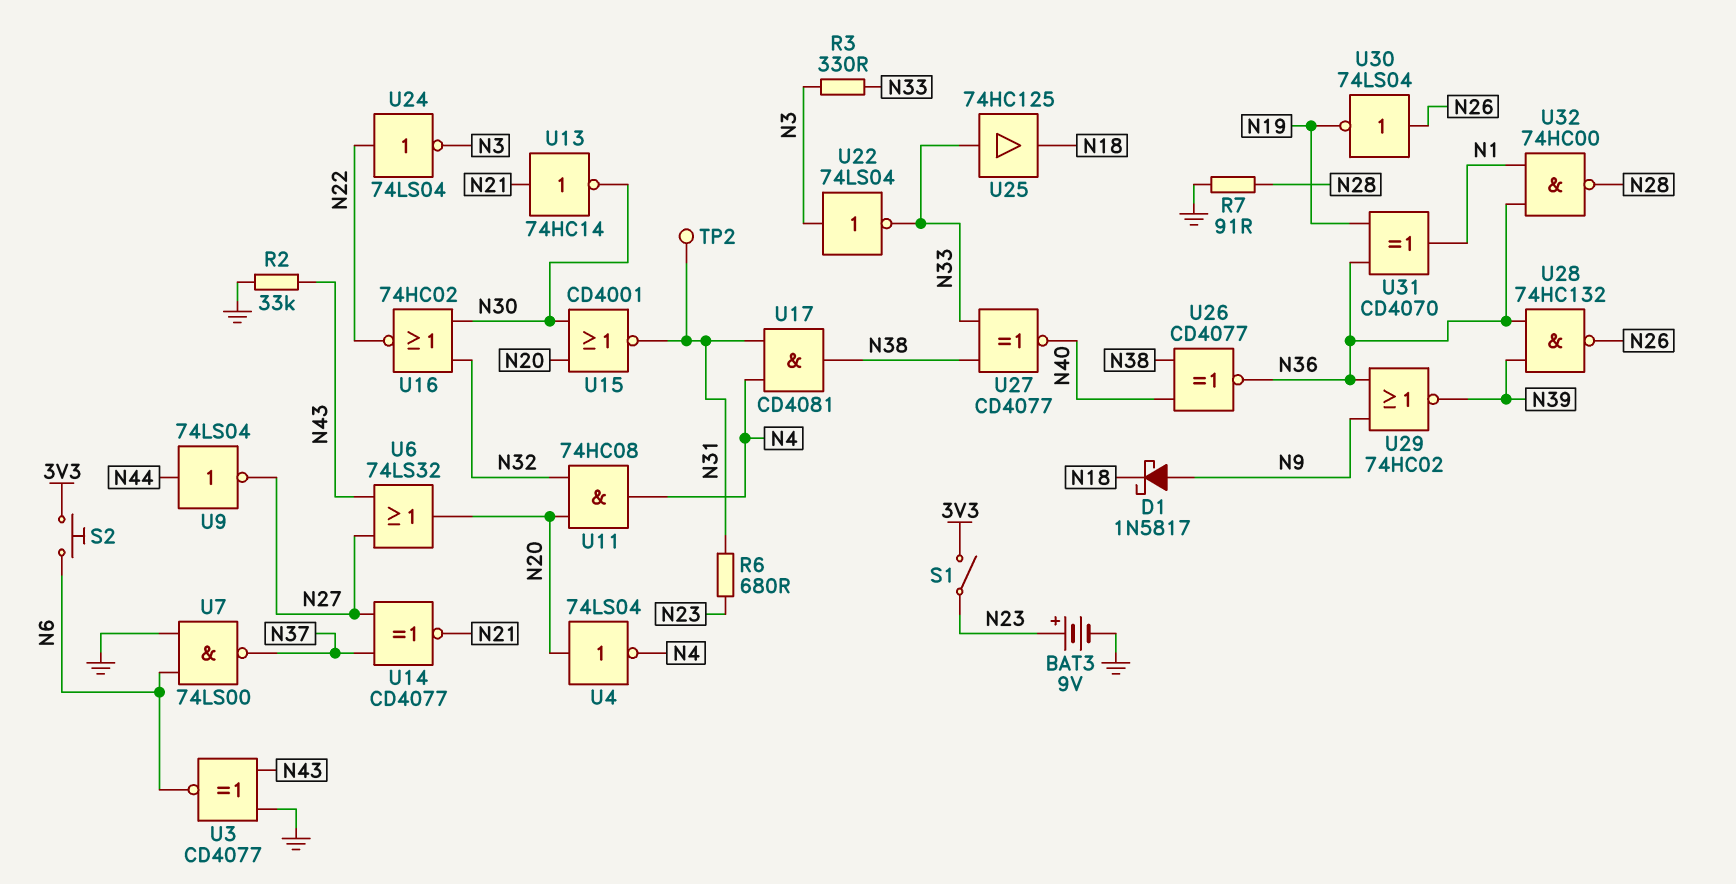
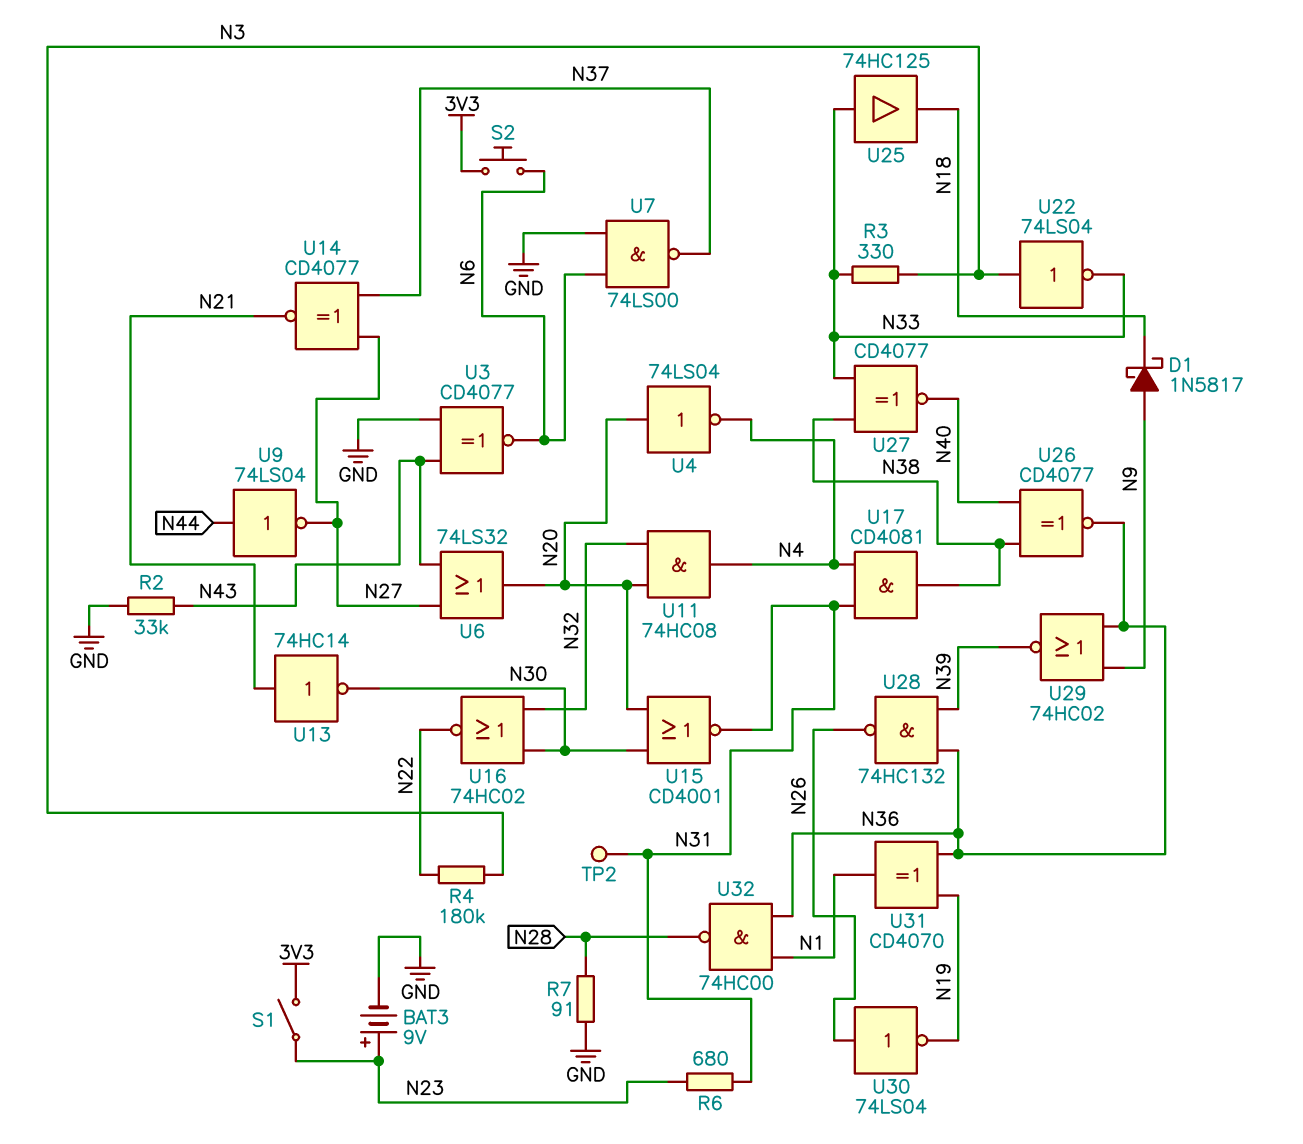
R4: none -> 180k (N3, N22)
U24: NOT 74LS04 (in N22, out N3) -> none

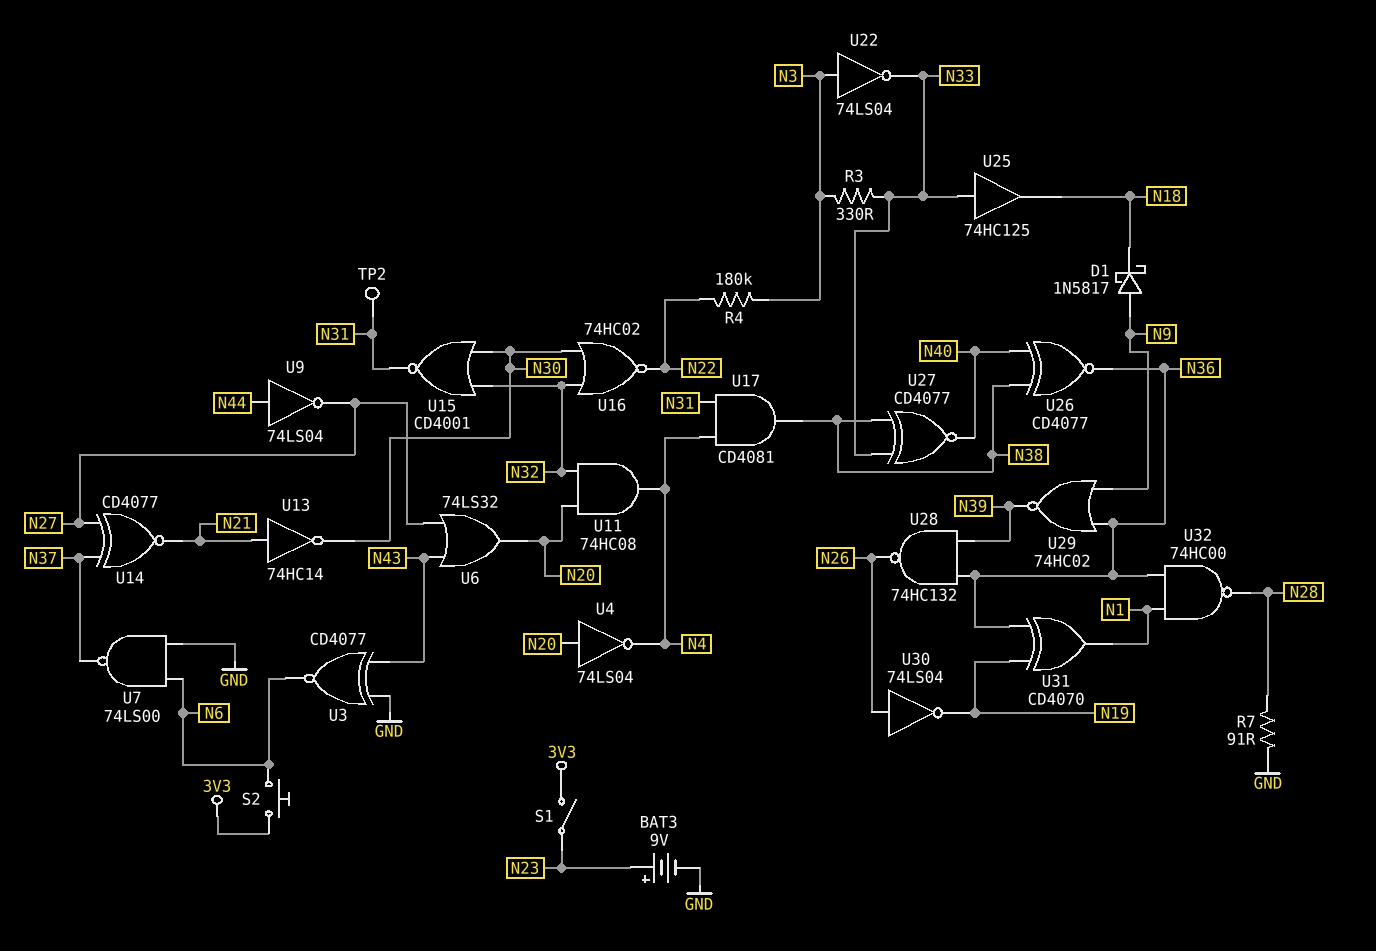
R2: 33k (GND, N43) -> none
R6: 680 (N23, N31) -> none
U15: NOR CD4001 (in N20, in N30, out N31) -> NOR CD4001 (in N30, in N32, out N31)

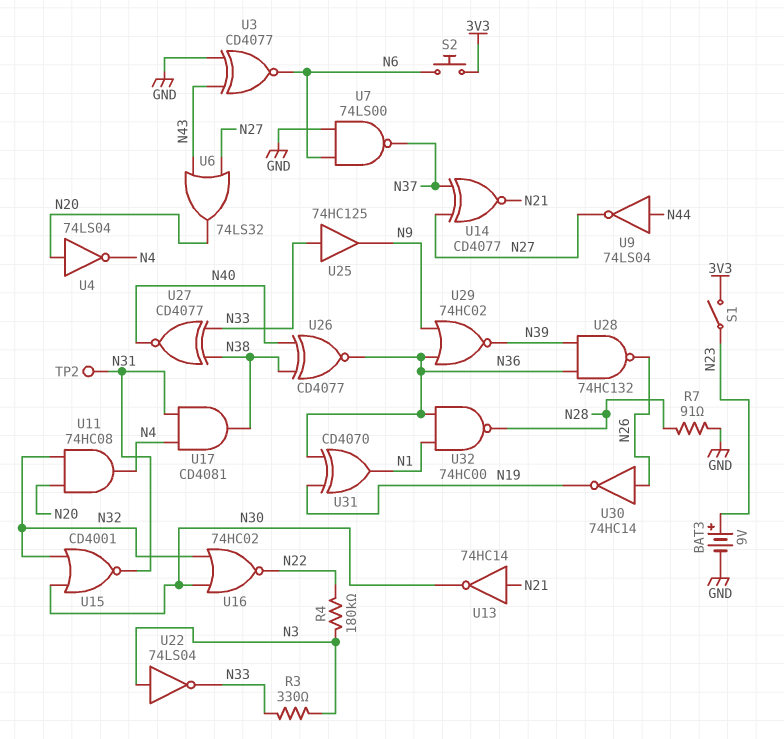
D1: schottky 1N5817 (A N9, K N18) -> none
U25: buffer 74HC125 (in N33, out N18) -> buffer 74HC125 (in N33, out N9)
U30: NOT 74LS04 (in N26, out N19) -> NOT 74HC14 (in N26, out N19)

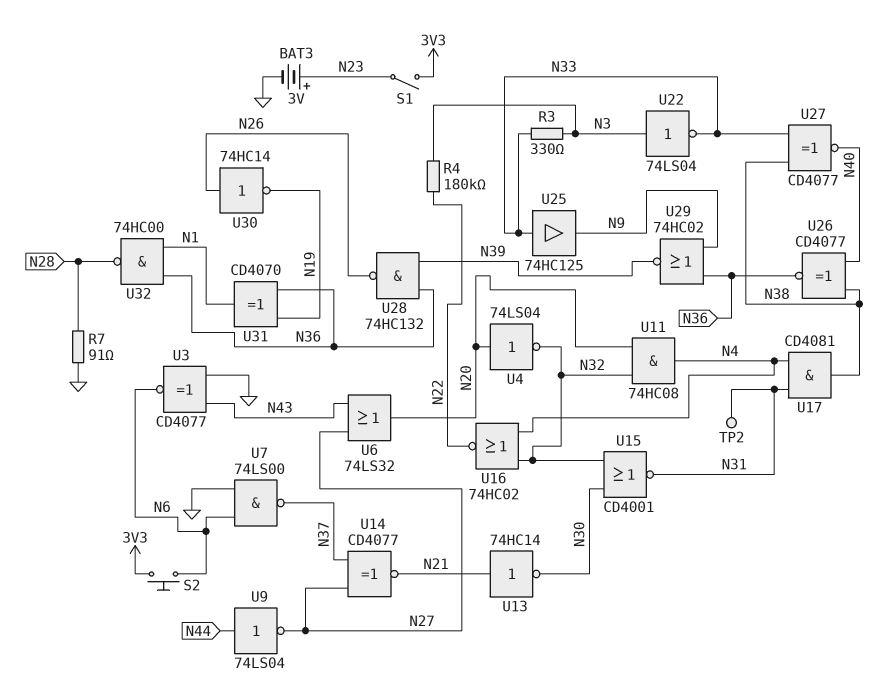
BAT3: 9V (plus N23, minus GND) -> 3V (plus N23, minus GND)
U4: NOT 74LS04 (in N20, out N4) -> NOT 74LS04 (in N20, out N32)
U16: NOR 74HC02 (in N30, in N32, out N22) -> NOR 74HC02 (in N4, in N32, out N22)

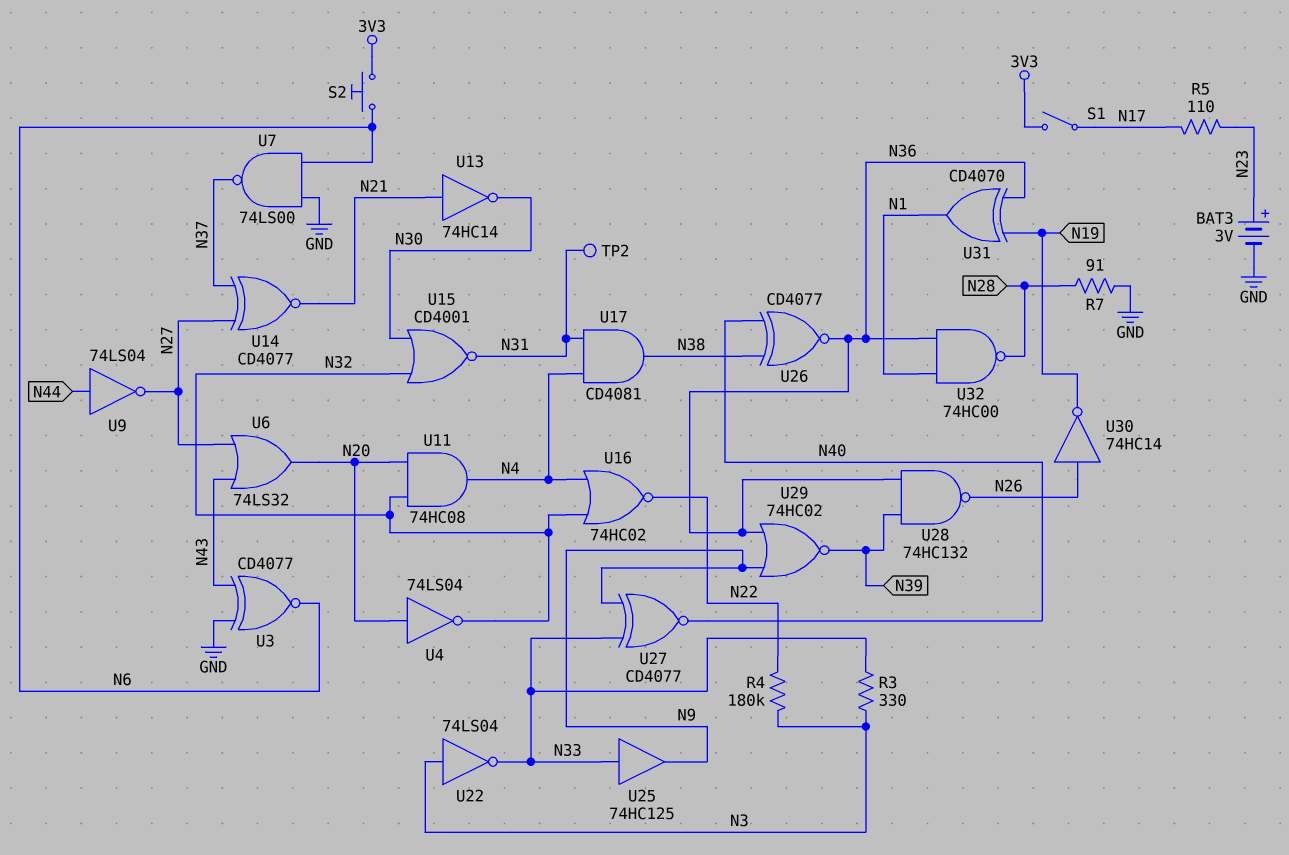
R5: none -> 110 (N17, N23)
S1: switch (3V3, N23) -> switch (3V3, N17)
U27: XNOR CD4077 (in N33, in N38, out N40) -> XNOR CD4077 (in N9, in N33, out N40)

